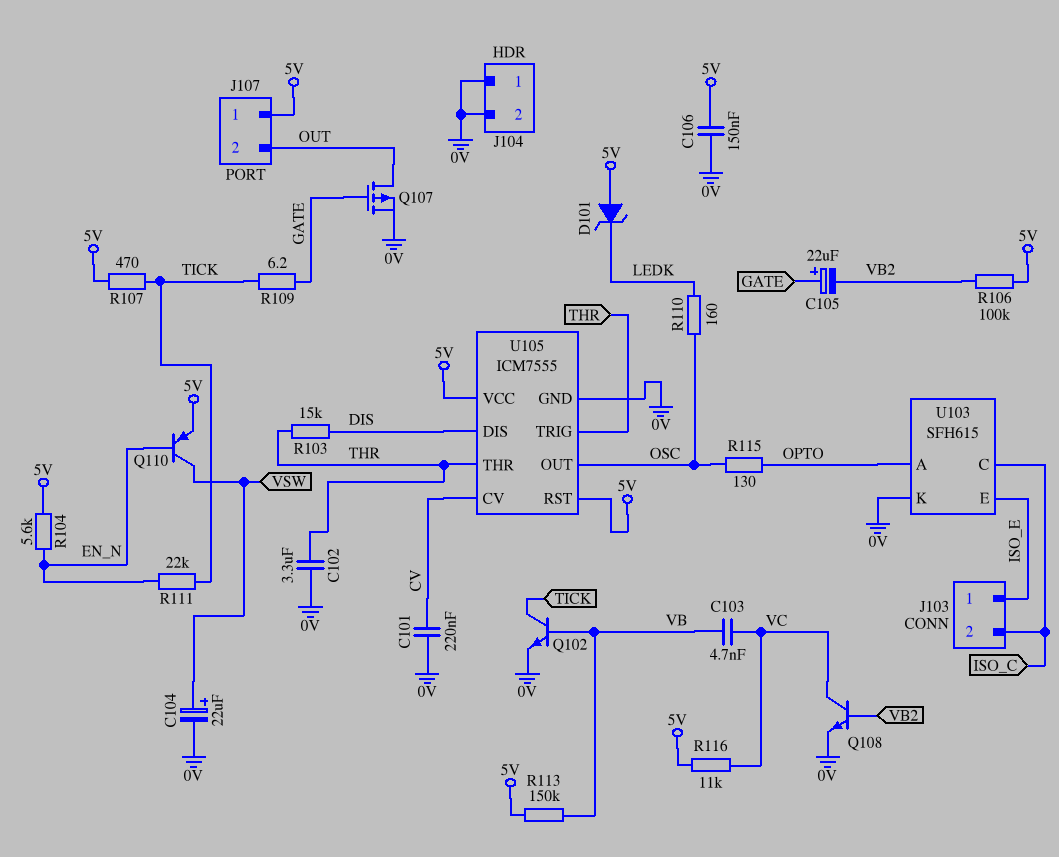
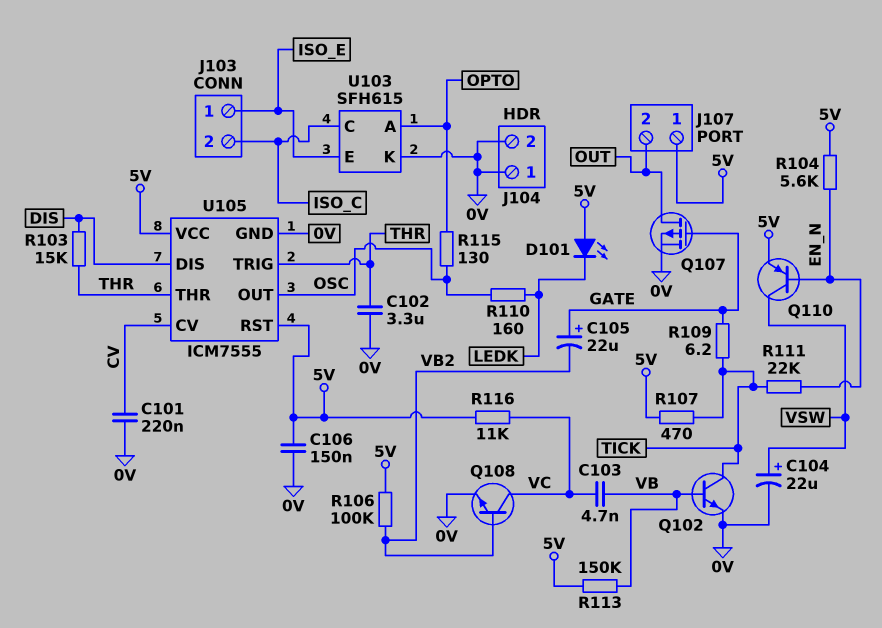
D101: zener (A 5V, K LEDK) -> LED (A 5V, K LEDK)

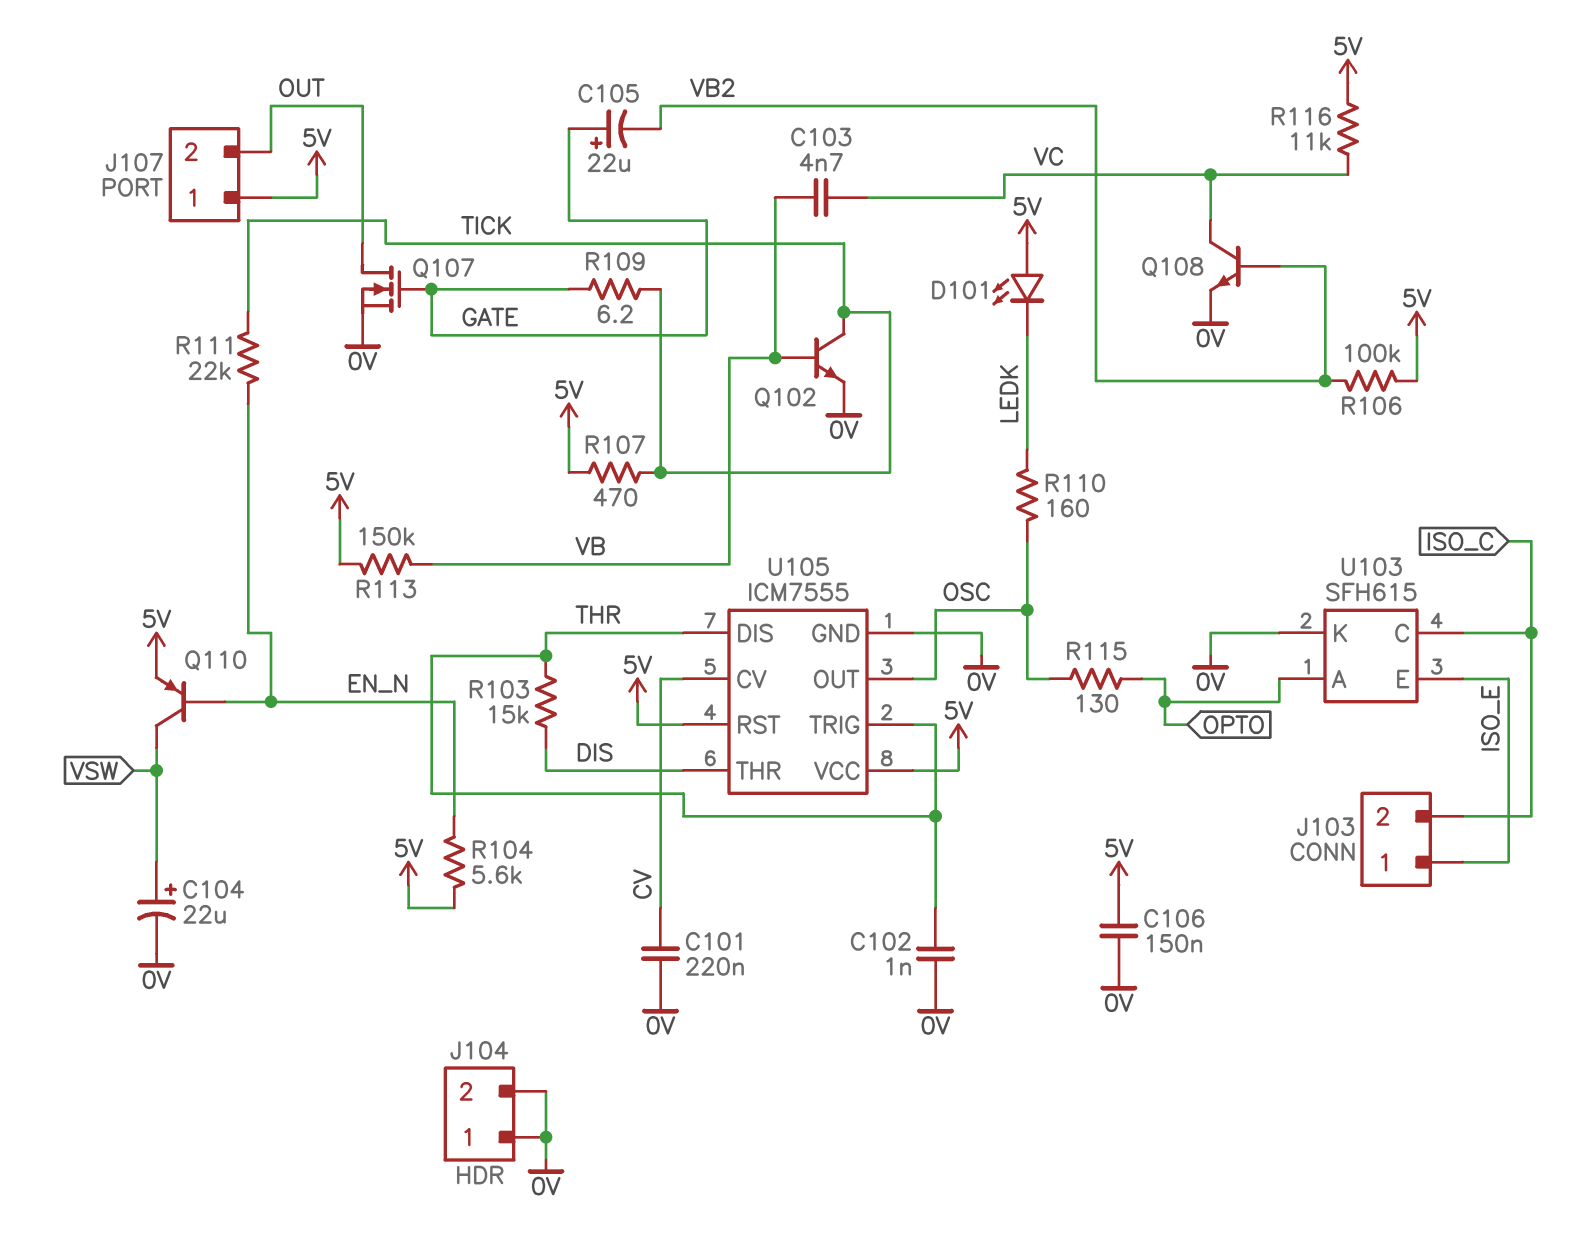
C102: 3.3uF (0V, THR) -> 1nF (0V, THR)
Q107: PMOS (G GATE, D OUT, S 0V) -> NMOS (G GATE, D OUT, S 0V)
U105 pin DIS: DIS -> THR
U105 pin THR: THR -> DIS

